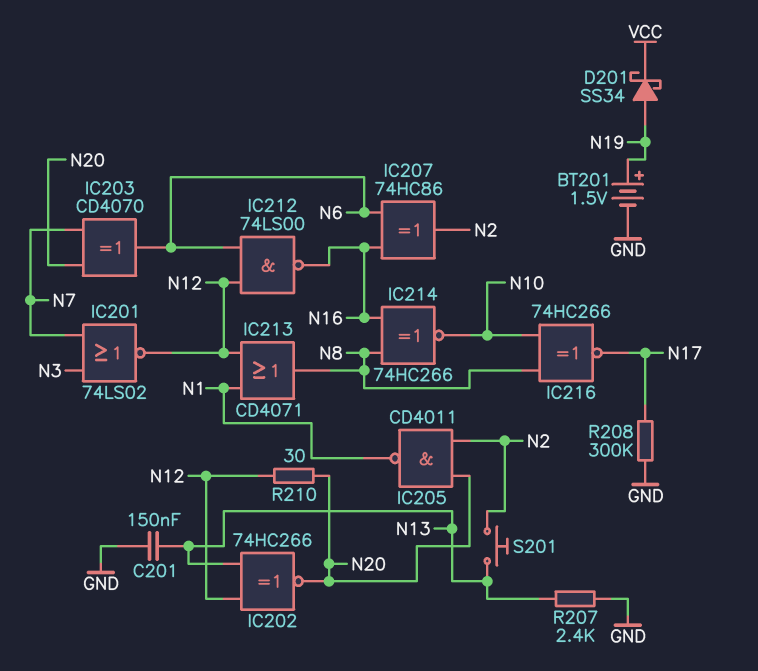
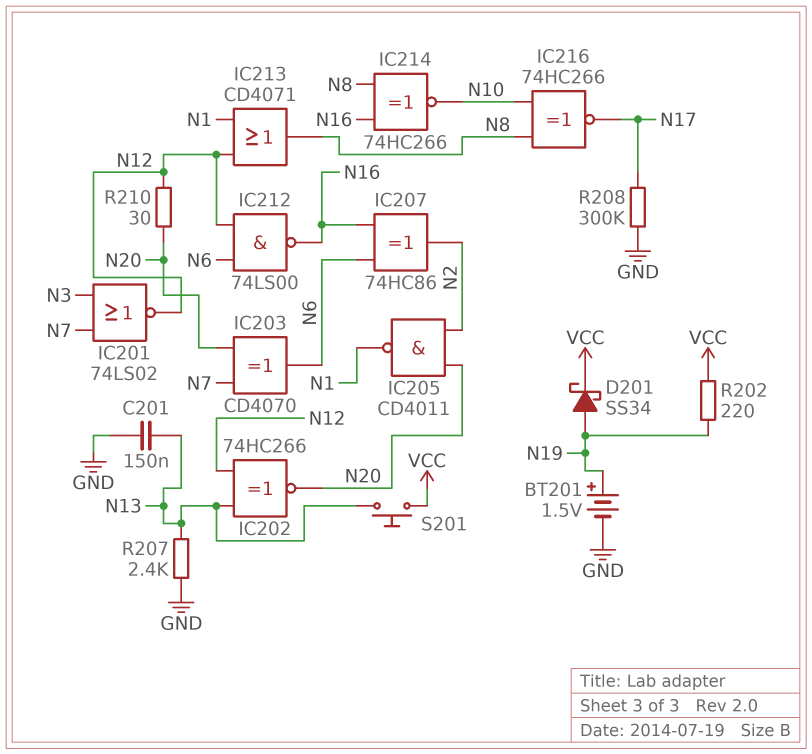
R202: none -> 220 (N19, VCC)
S201: button (N2, N13) -> button (N13, VCC)

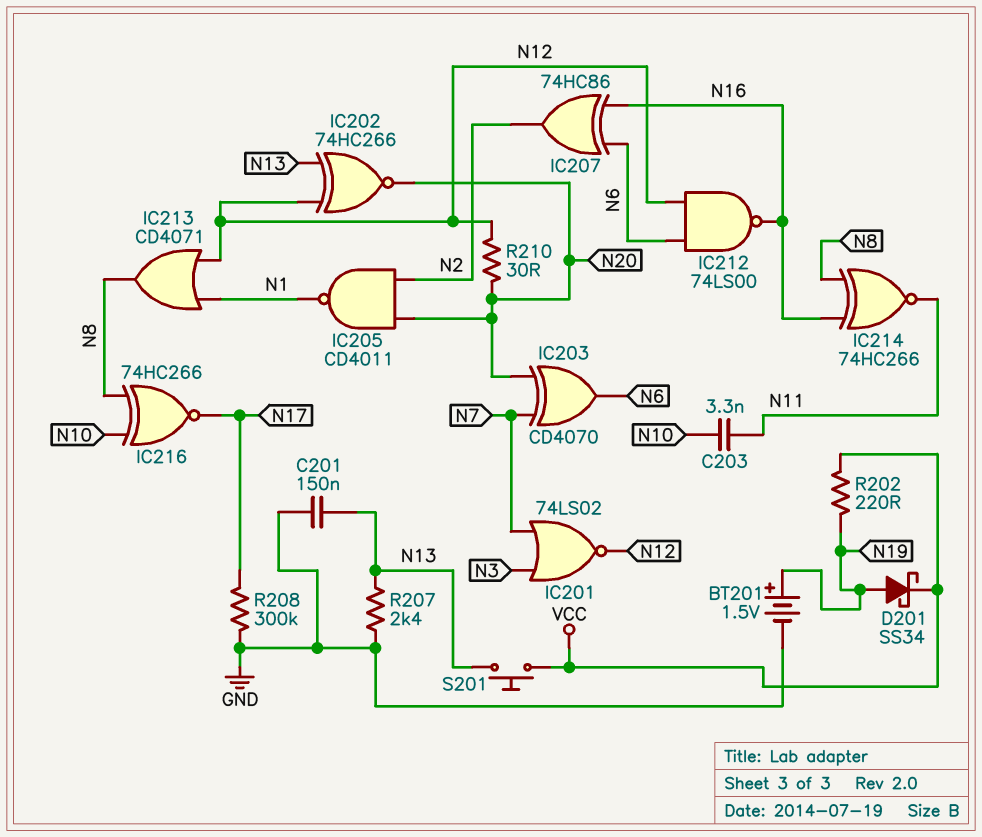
C203: none -> 3.3nF (N10, N11)
IC214: XNOR 74HC266 (in N8, in N16, out N10) -> XNOR 74HC266 (in N8, in N16, out N11)

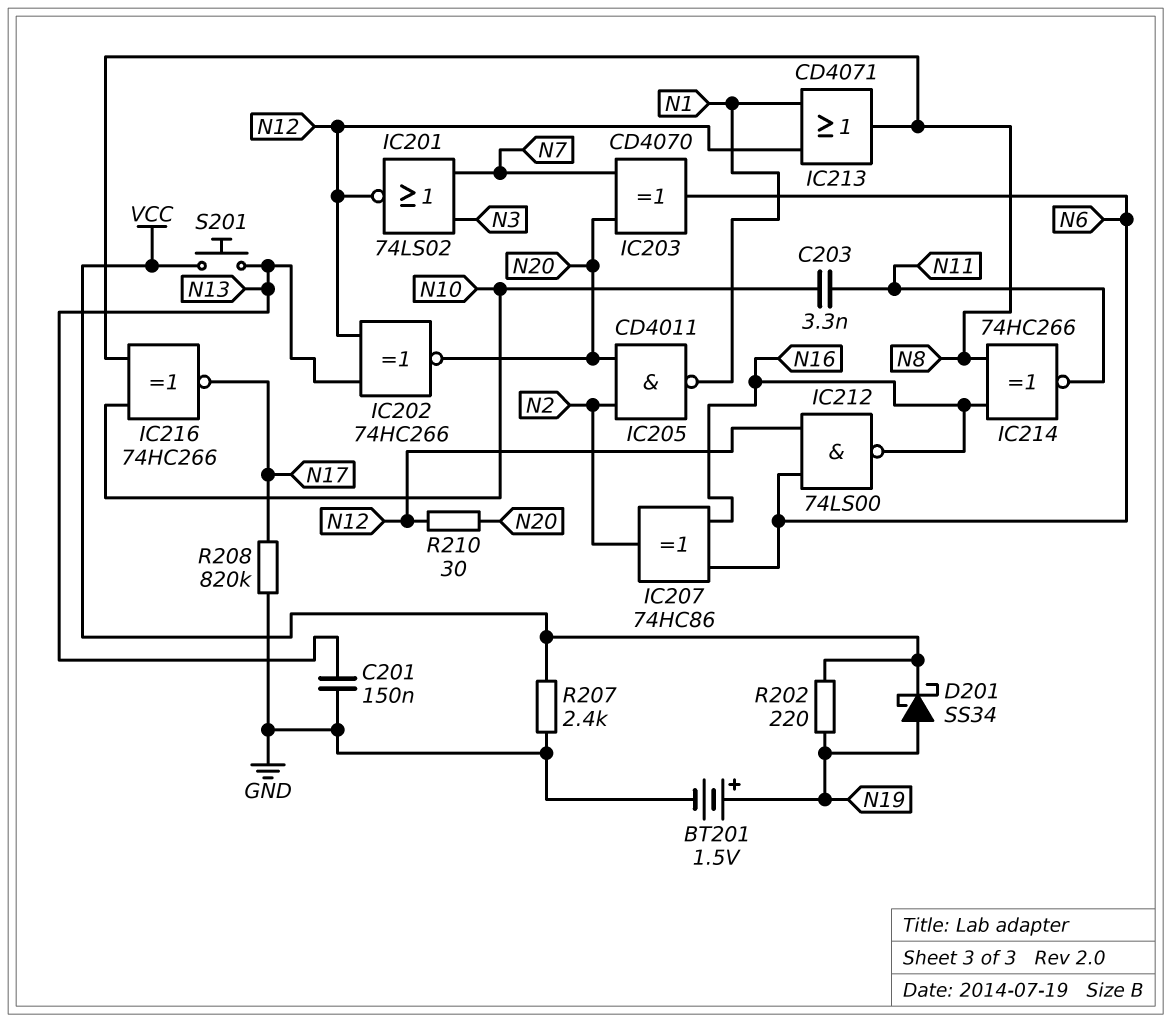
R207: 2.4k (GND, N13) -> 2.4k (GND, VCC)
R208: 300k (GND, N17) -> 820k (GND, N17)

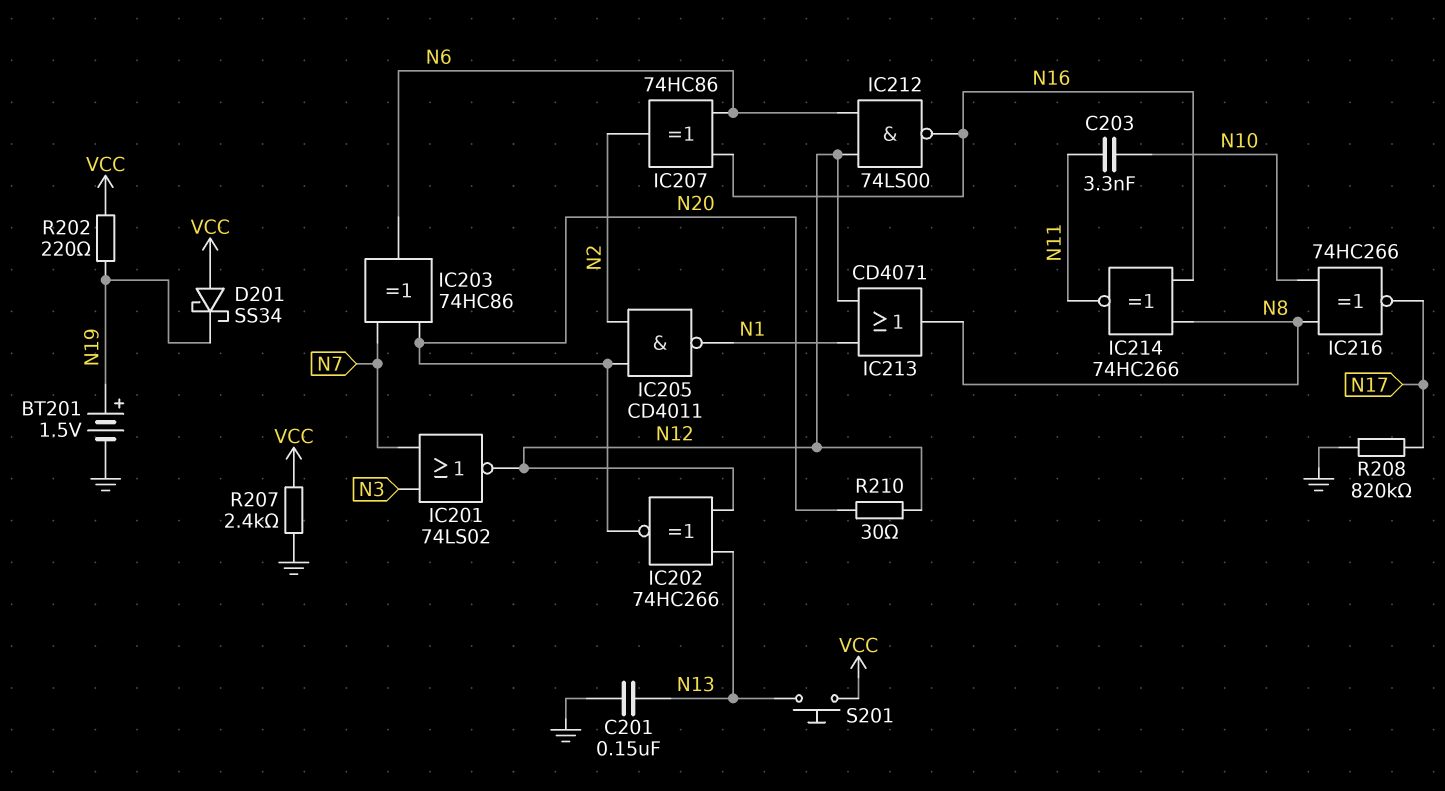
D201: schottky SS34 (A N19, K VCC) -> schottky SS34 (A VCC, K N19)
IC203: XOR CD4070 (in N7, in N20, out N6) -> XOR 74HC86 (in N7, in N20, out N6)

